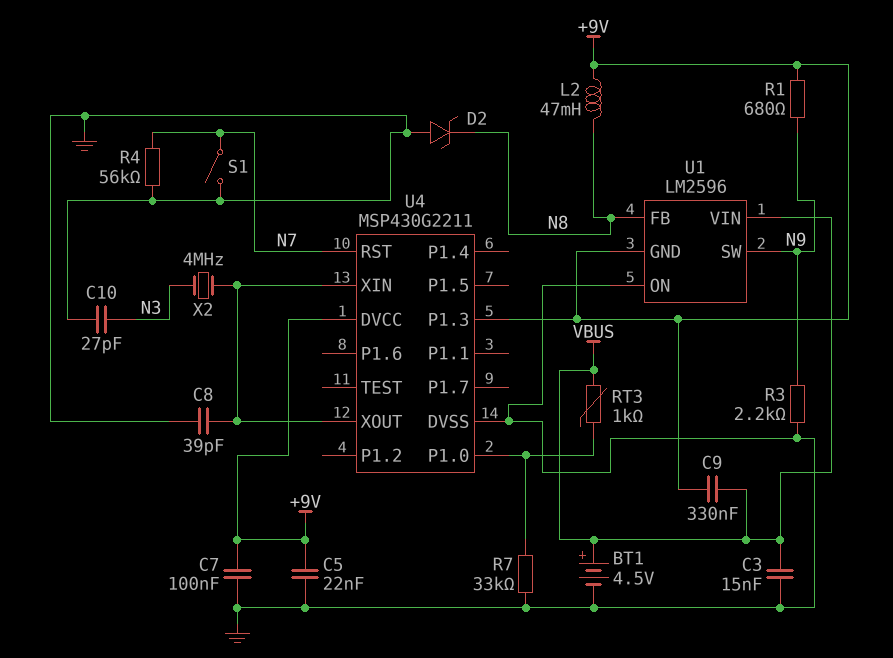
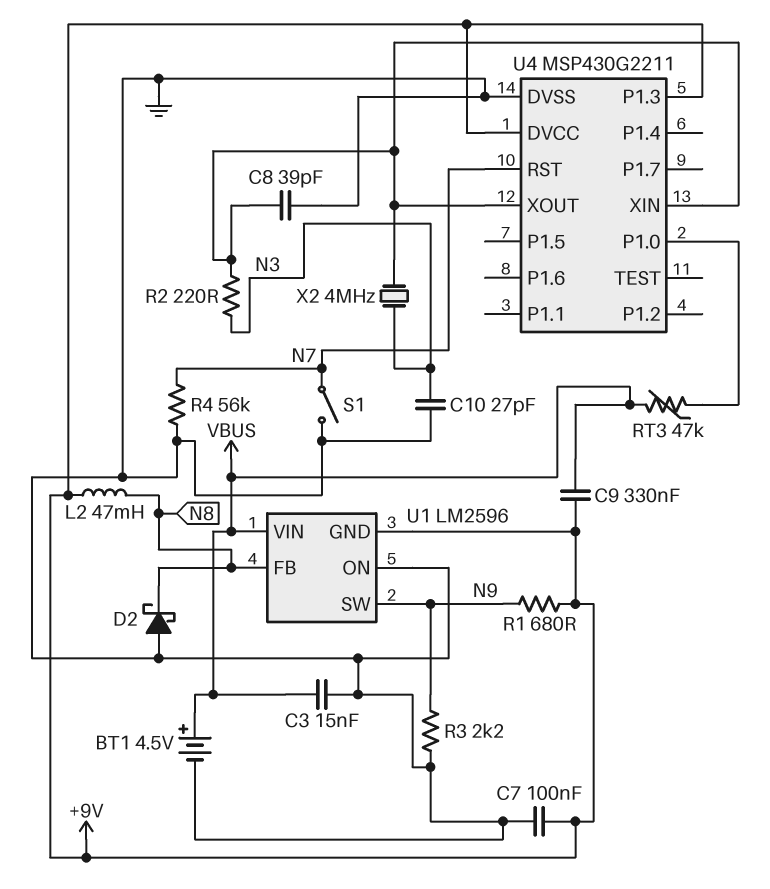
C5: 22nF (+9V, GND) -> none
D2: zener (A GND, K N8) -> schottky (A GND, K N8)
R2: none -> 220 (N3, U4/XIN)
R7: 33k (GND, U4/P1.0) -> none
RT3: 1k (U4/P1.0, VBUS) -> 47k (U4/P1.0, VBUS)

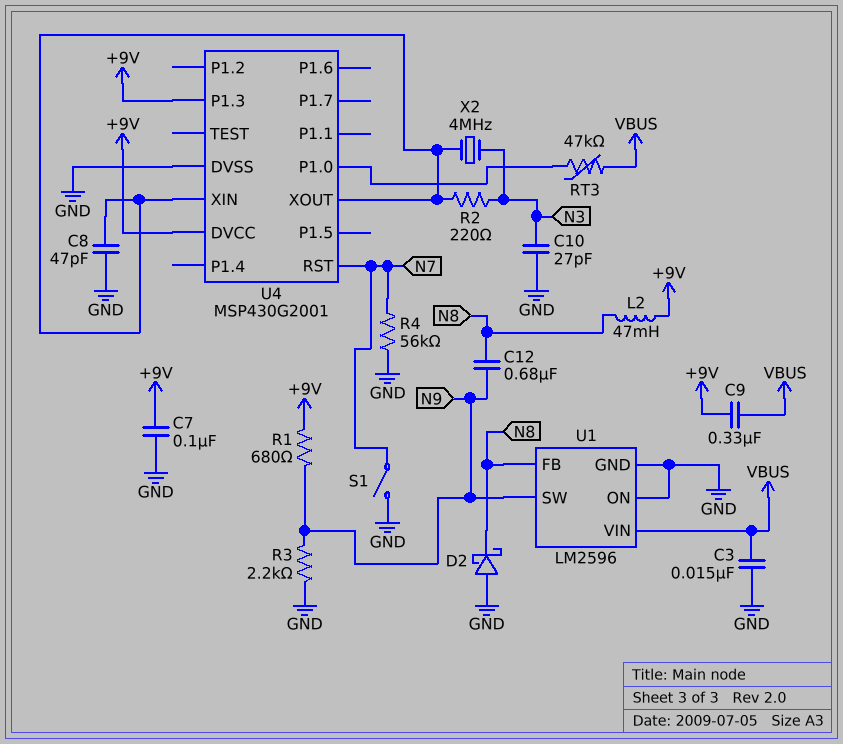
BT1: 4.5V (plus VBUS, minus GND) -> none
C8: 39pF (GND, U4/XIN) -> 47pF (GND, U4/XIN)
C12: none -> 680nF (N8, N9)
U1 pin GND: +9V -> GND
U4: MSP430G2211 -> MSP430G2001

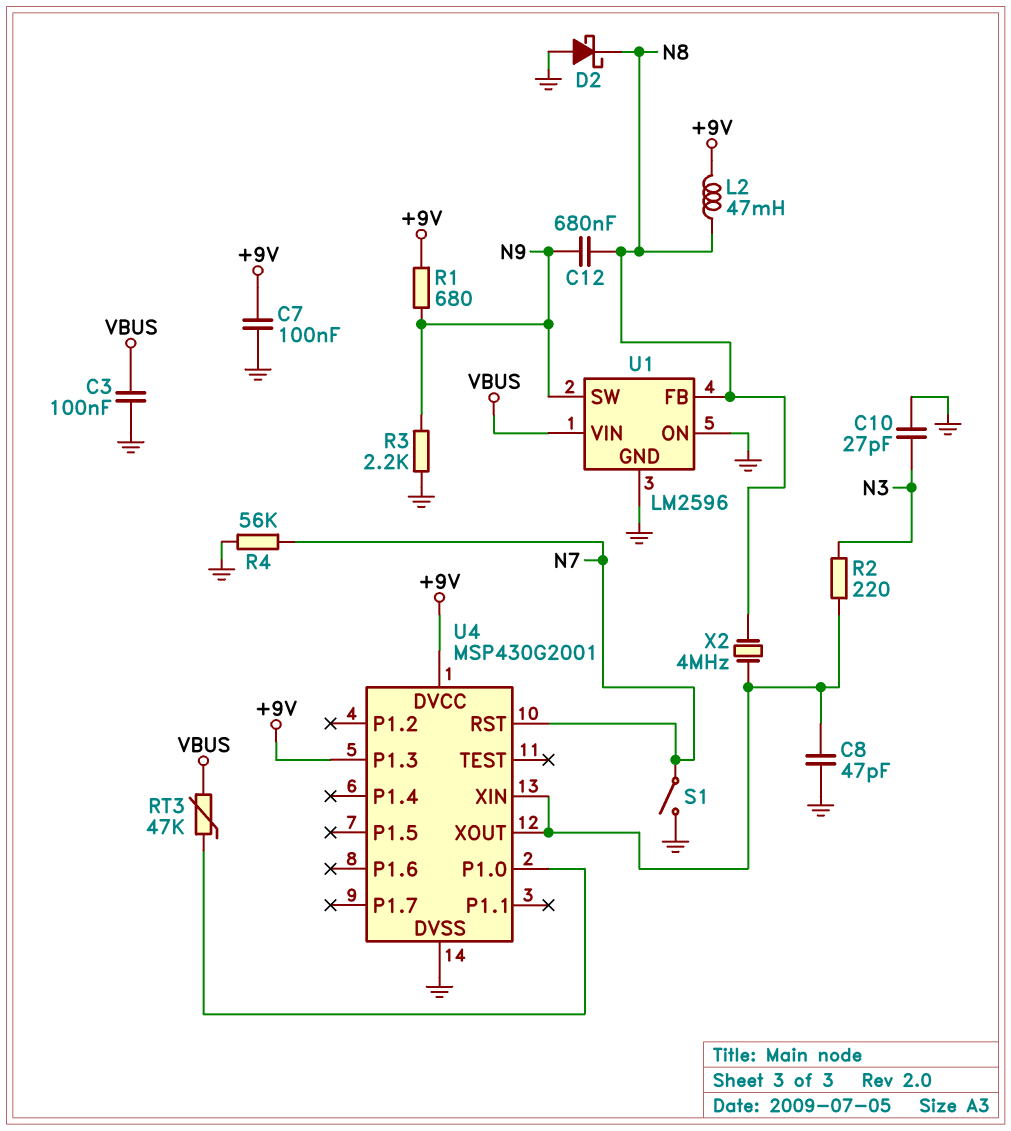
C3: 15nF (GND, VBUS) -> 100nF (GND, VBUS)
C9: 330nF (+9V, VBUS) -> none
X2: 4MHz (N3, U4/XIN) -> 4MHz (N8, U4/XIN)

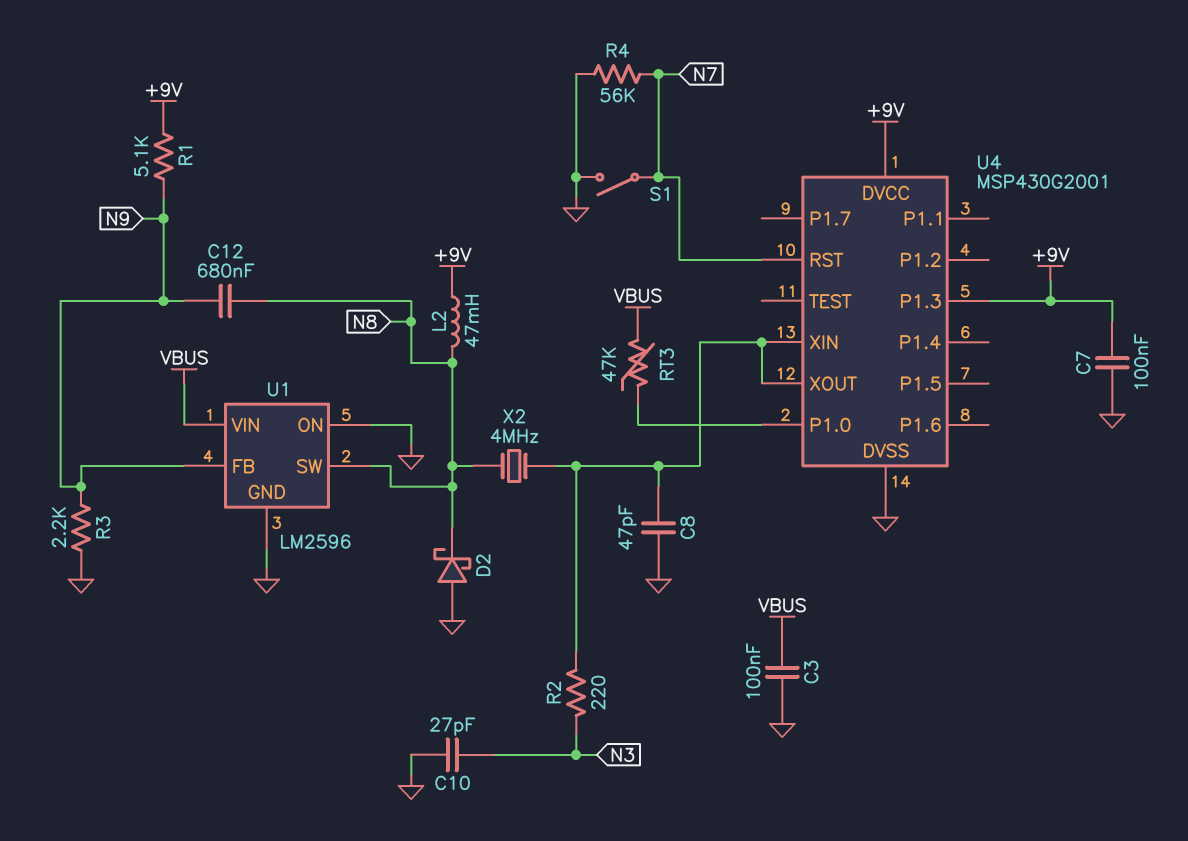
R1: 680 (+9V, N9) -> 5.1k (+9V, N9)
U1 pin FB: N8 -> N9
U1 pin SW: N9 -> N8

